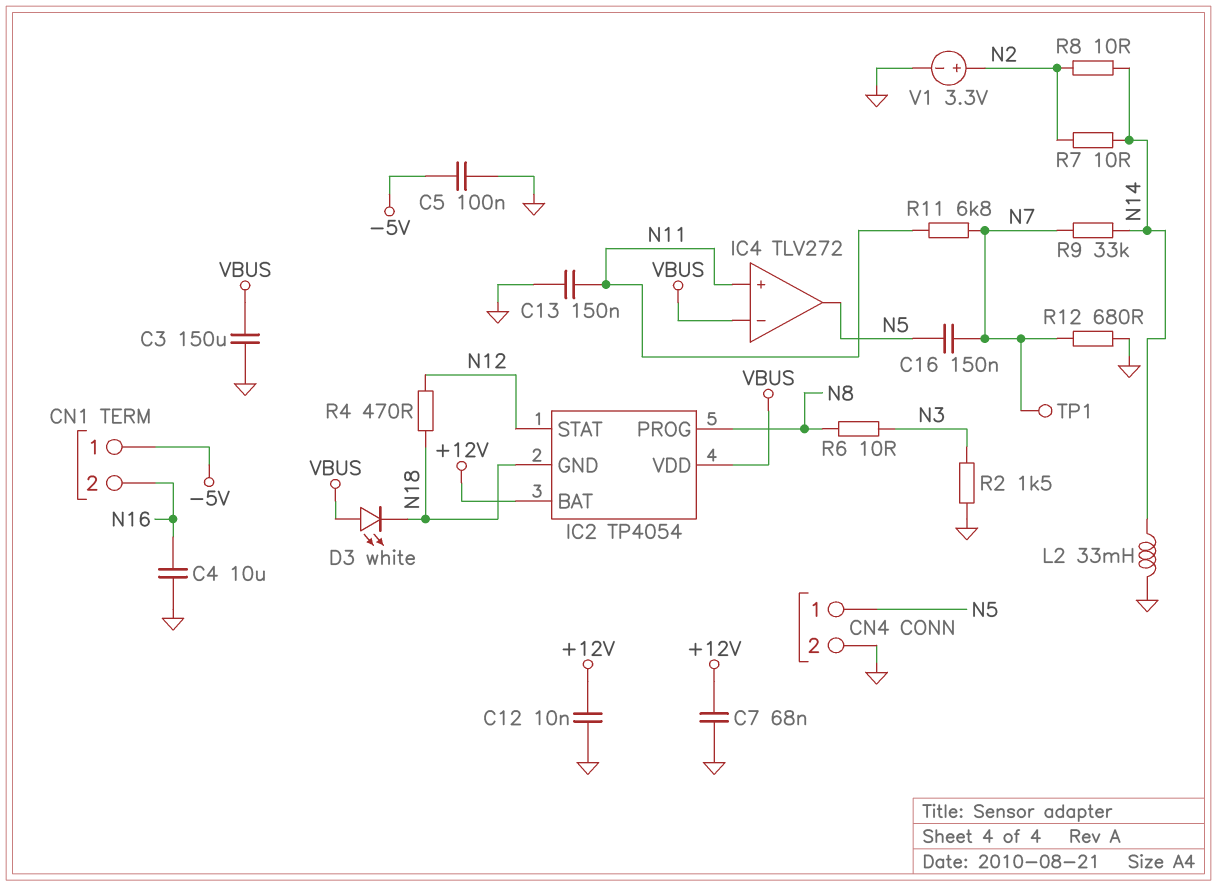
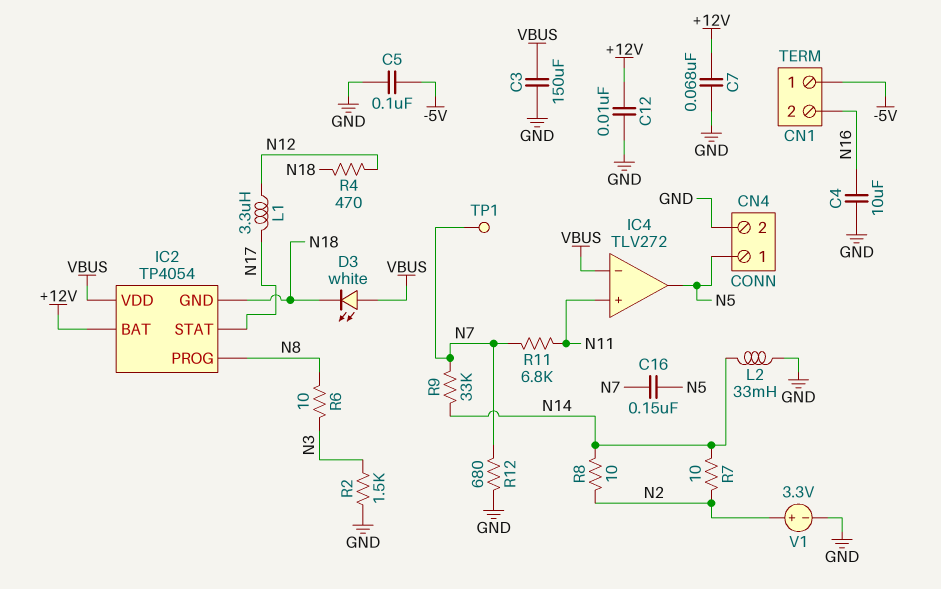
C13: 150nF (GND, N11) -> none
IC2 pin STAT: N12 -> N17
L1: none -> 3.3uH (N12, N17)

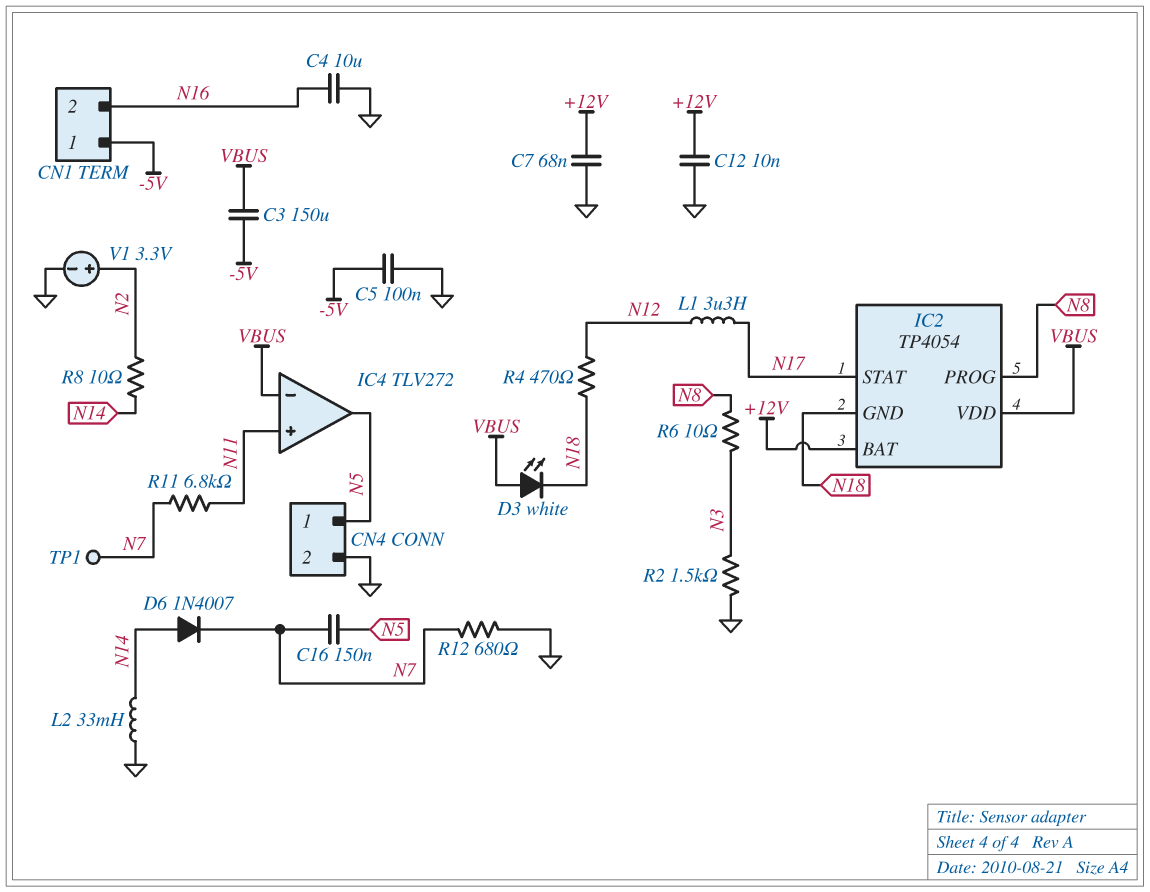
C3: 150uF (GND, VBUS) -> 150uF (-5V, VBUS)
D6: none -> diode 1N4007 (A N14, K N7)
R7: 10 (N2, N14) -> none
R9: 33k (N7, N14) -> none

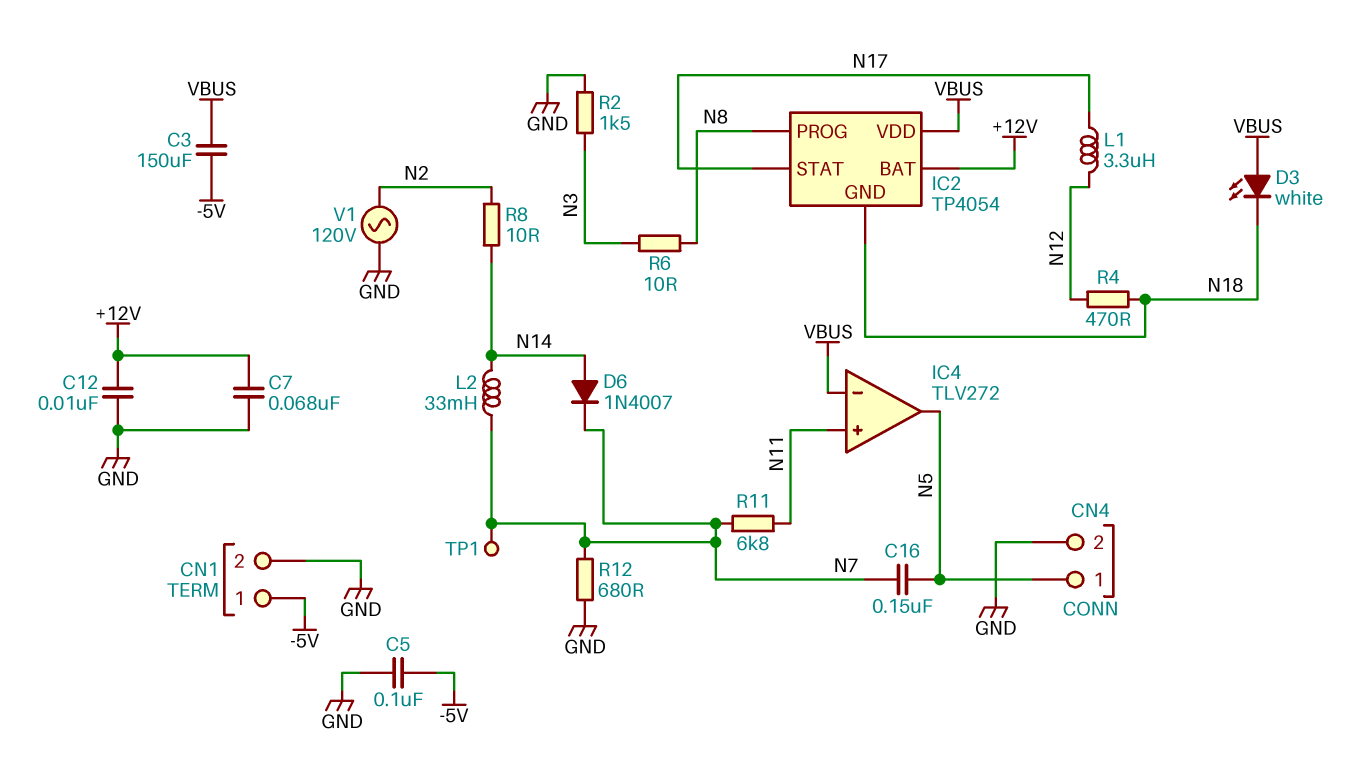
C4: 10uF (GND, N16) -> none
CN1 pin 2: N16 -> GND
L2: 33mH (GND, N14) -> 33mH (N7, N14)
V1: 3.3V (plus N2, minus GND) -> AC 120V (GND, N2)

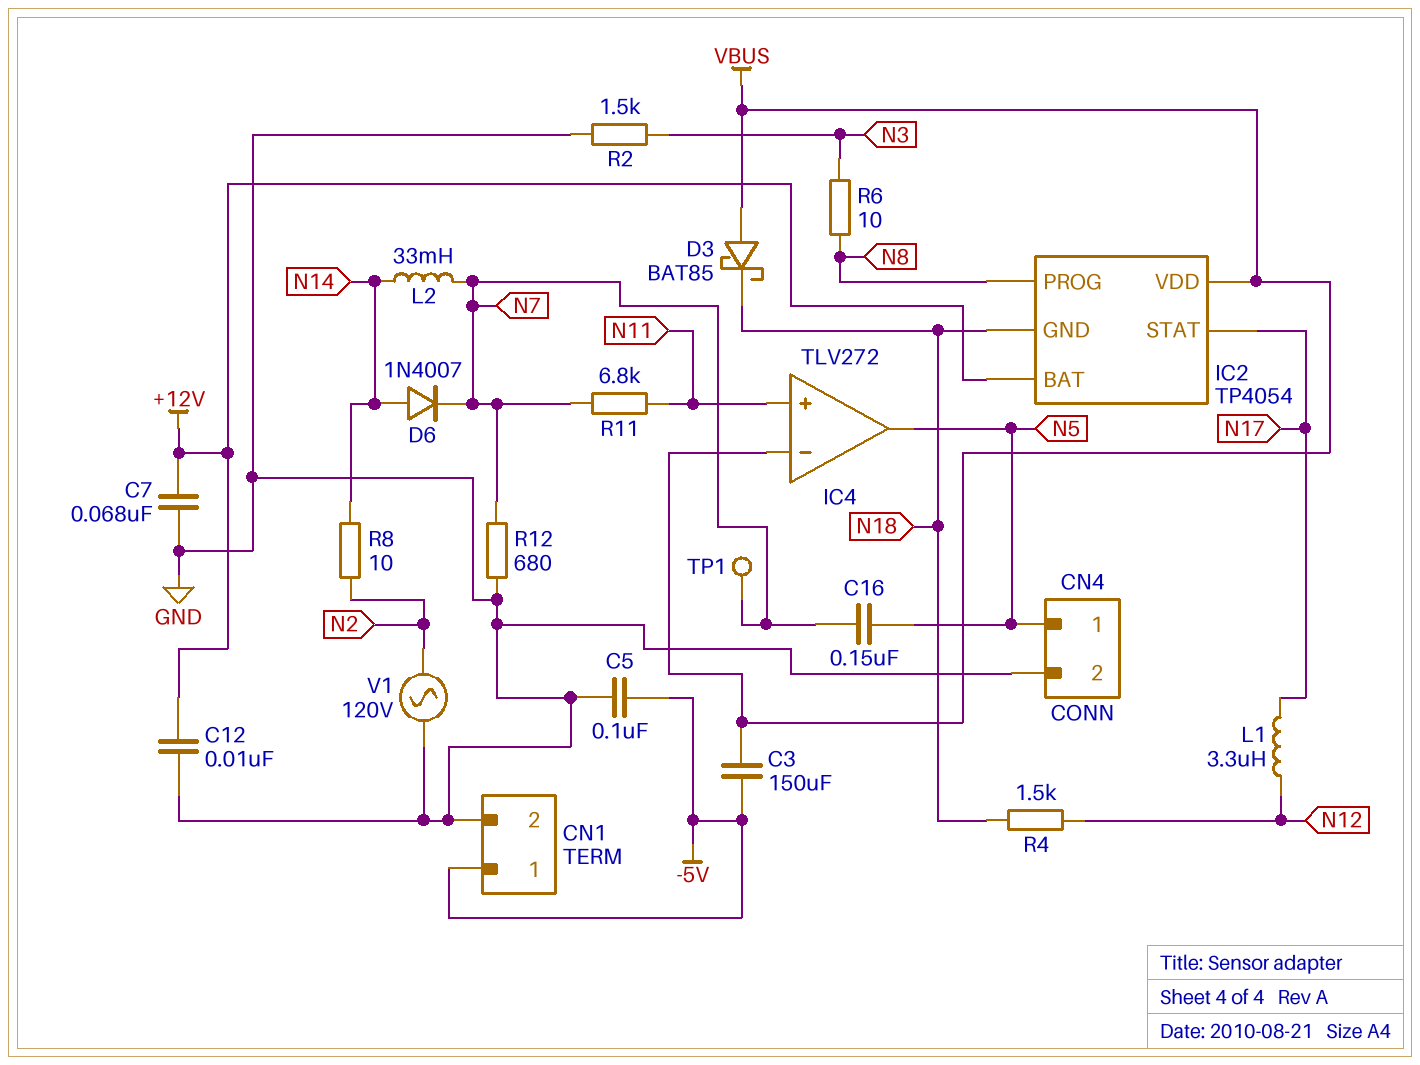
D3: LED white (A VBUS, K N18) -> schottky BAT85 (A VBUS, K N18)
R4: 470 (N12, N18) -> 1.5k (N12, N18)

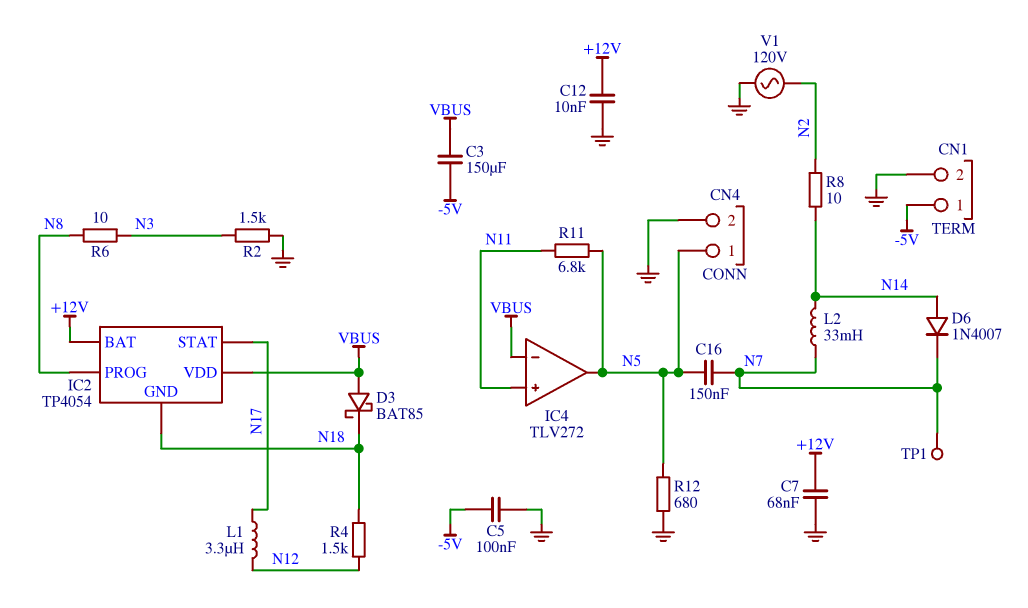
R11: 6.8k (N7, N11) -> 6.8k (N5, N11)
R12: 680 (GND, N7) -> 680 (GND, N5)

